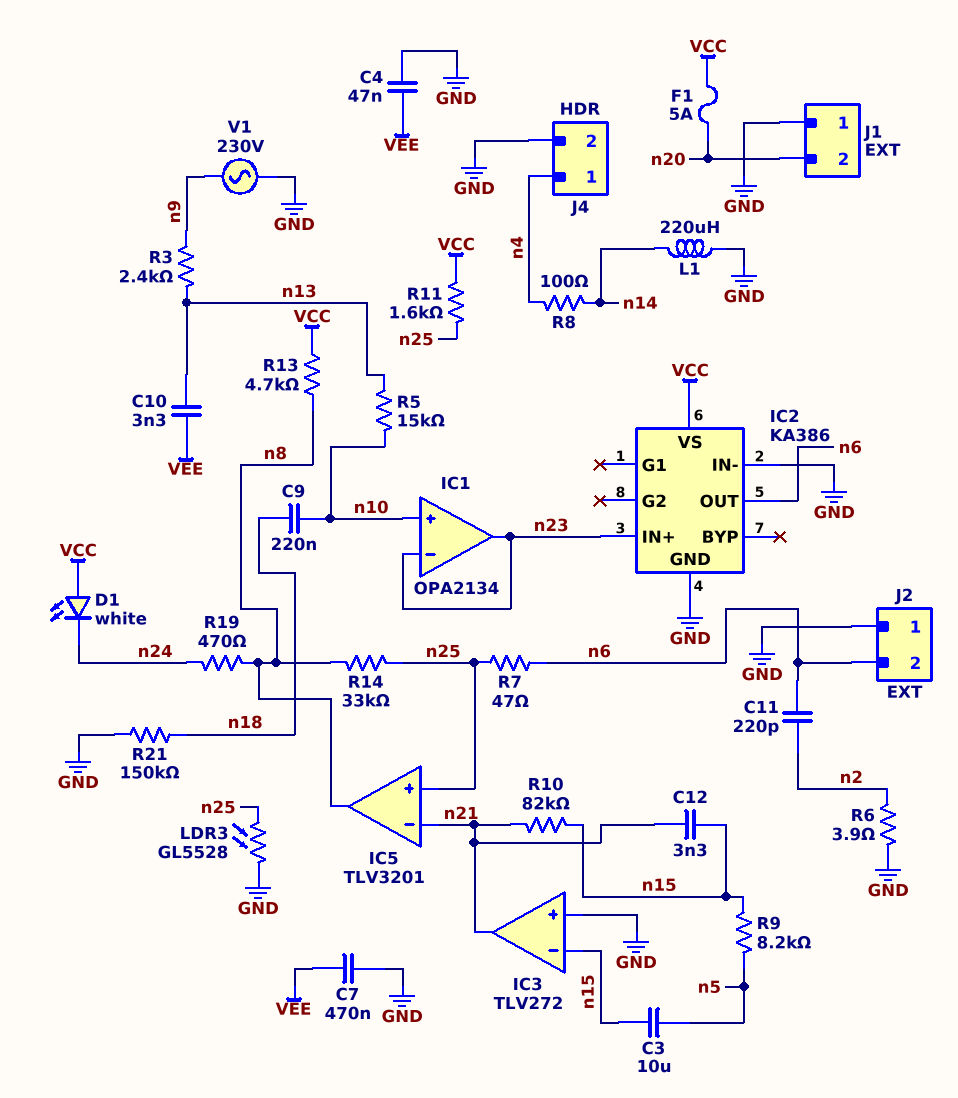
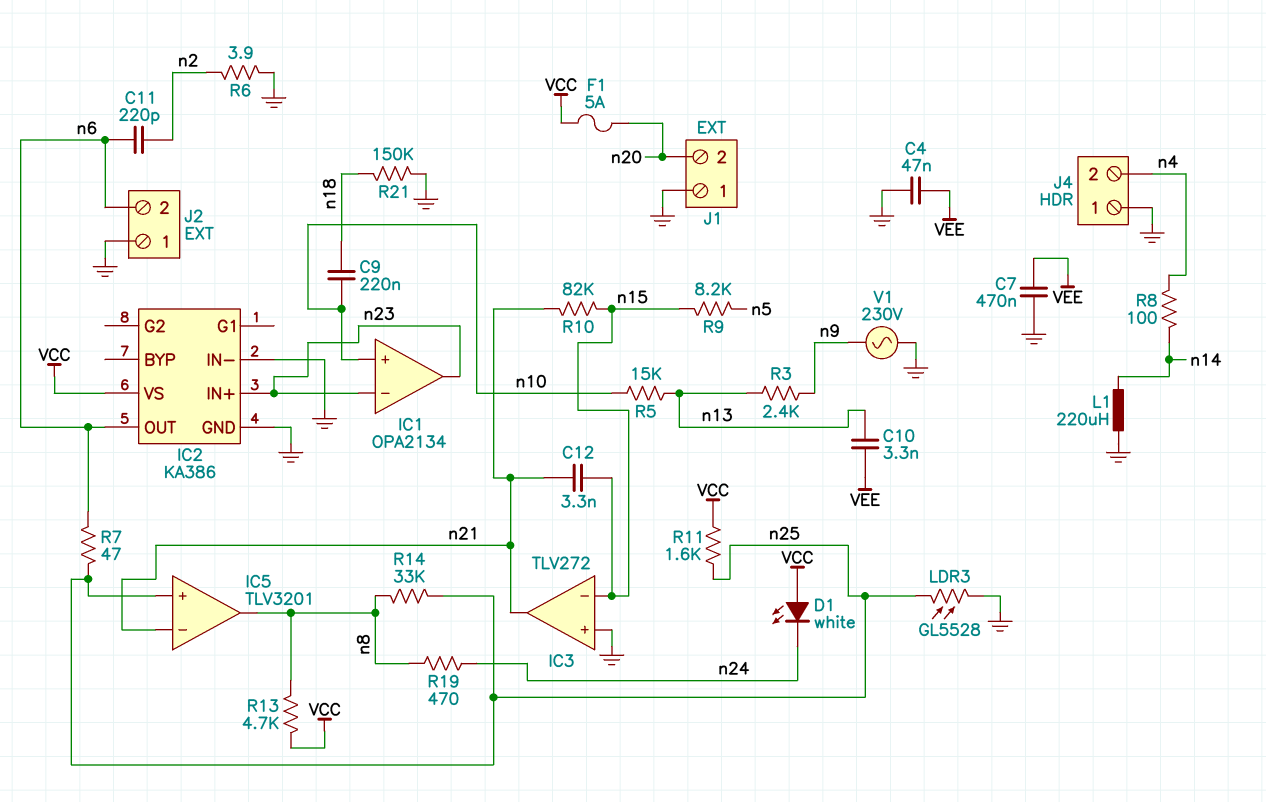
C3: 10uF (n5, n15) -> none
J4 pin 1: n4 -> GND
J4 pin 2: GND -> n4

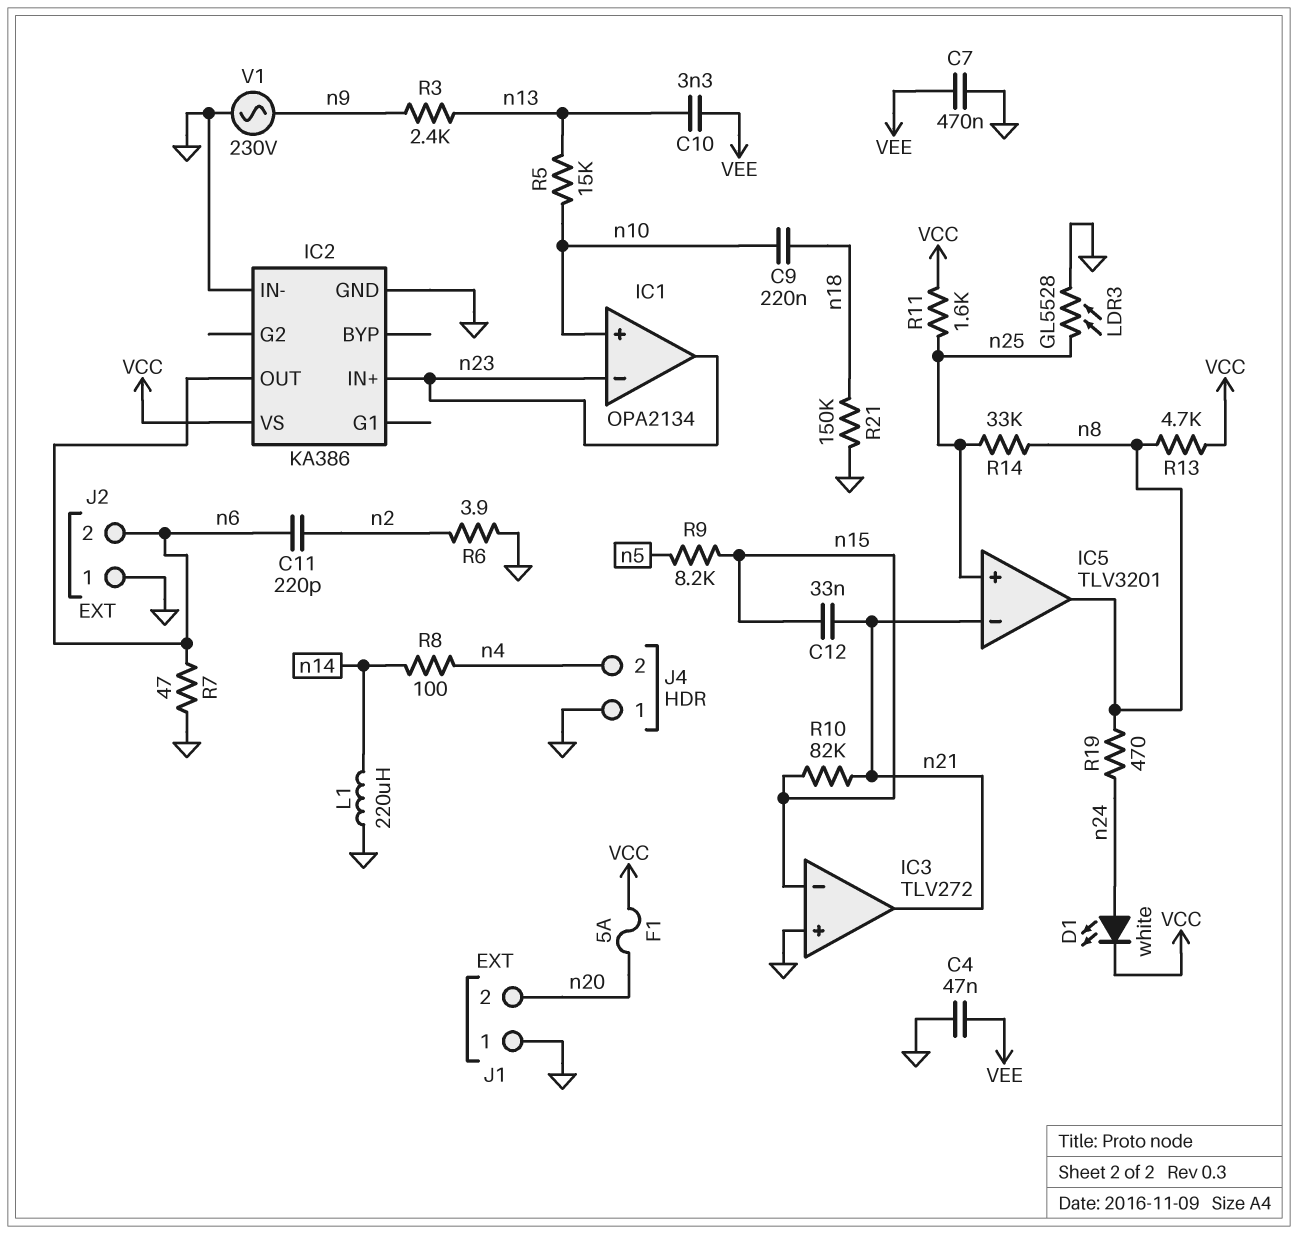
C12: 3.3nF (n15, n21) -> 33nF (n15, n21)
D1: LED white (A VCC, K n24) -> LED white (A n24, K VCC)
R7: 47 (n6, n25) -> 47 (GND, n6)

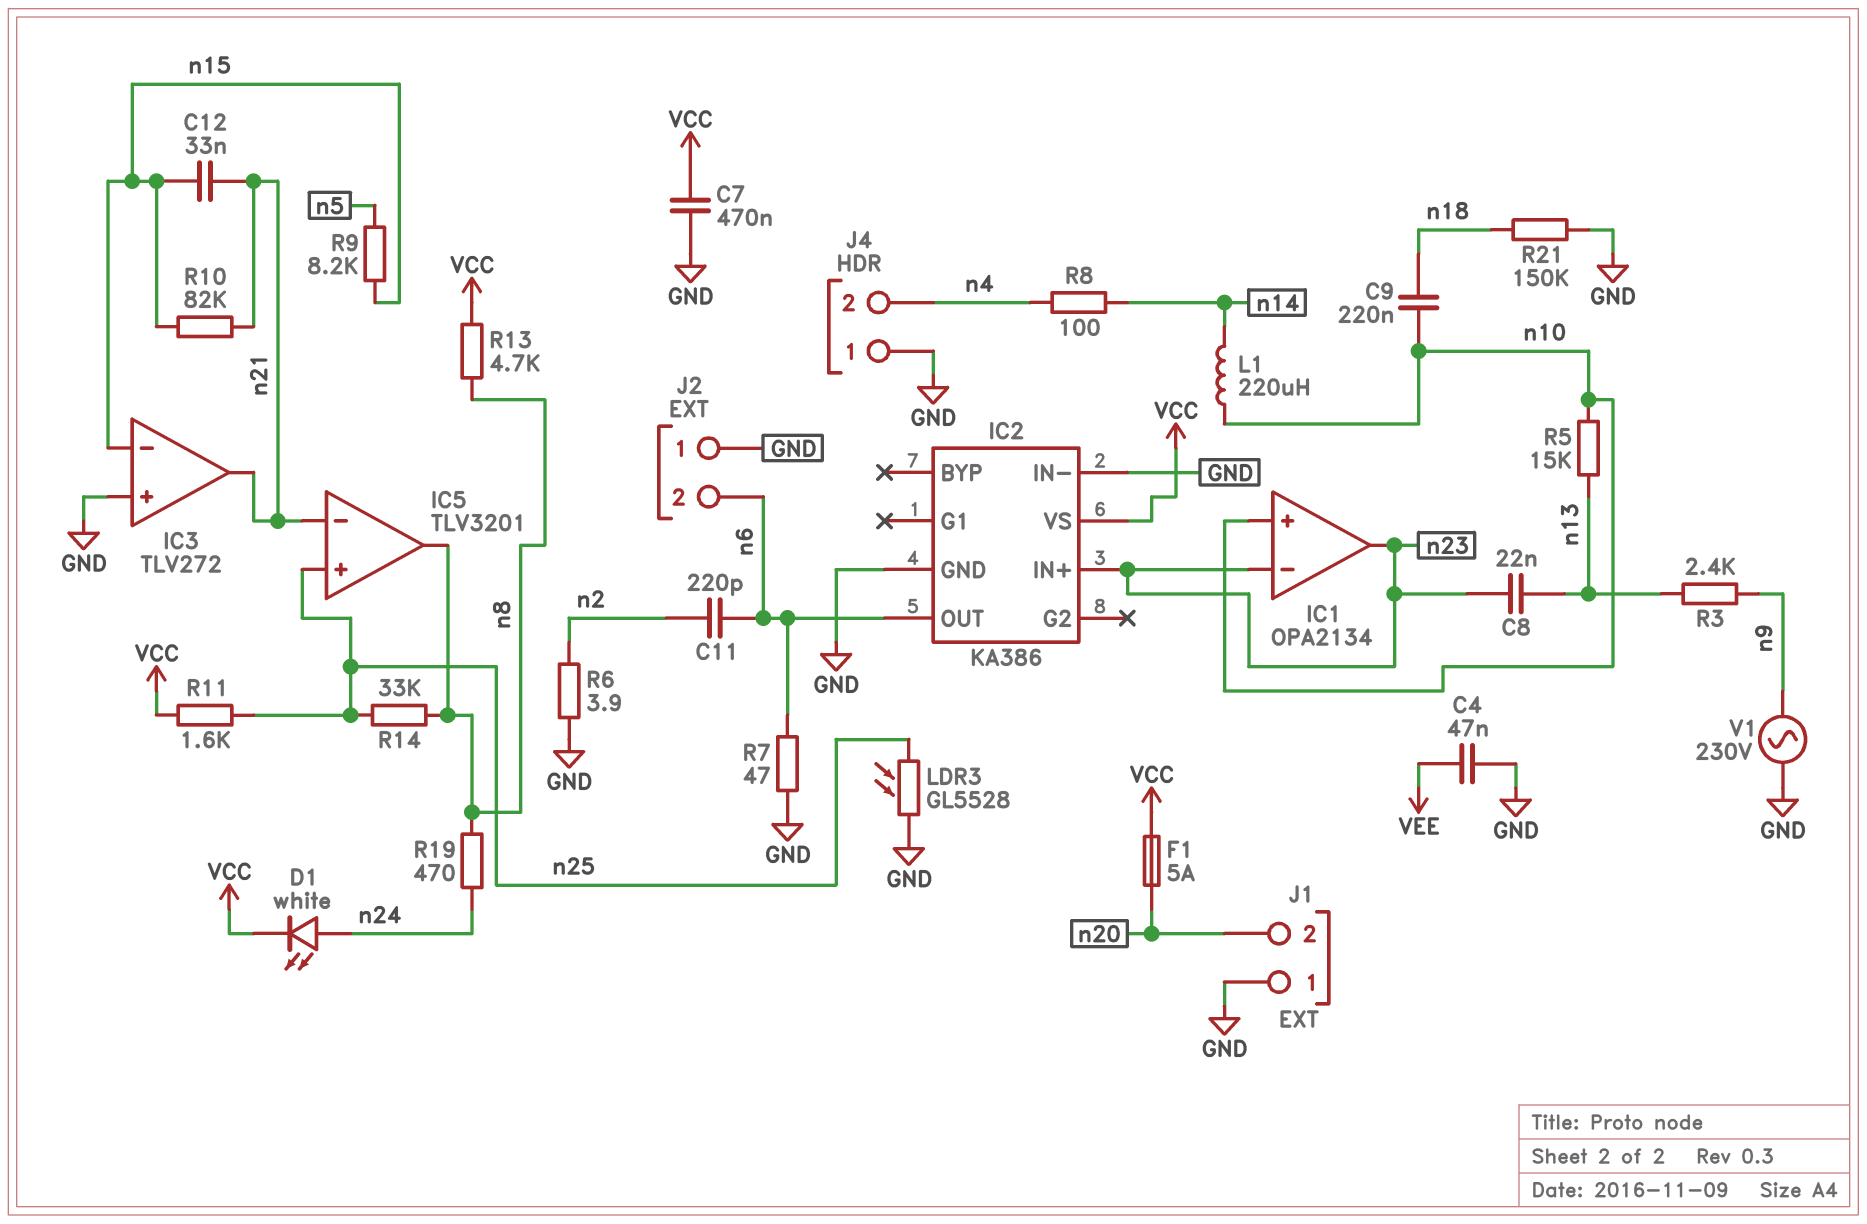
C7: 470nF (GND, VEE) -> 470nF (GND, VCC)
C8: none -> 22nF (n13, n23)
C10: 3.3nF (VEE, n13) -> none
L1: 220uH (GND, n14) -> 220uH (n10, n14)

